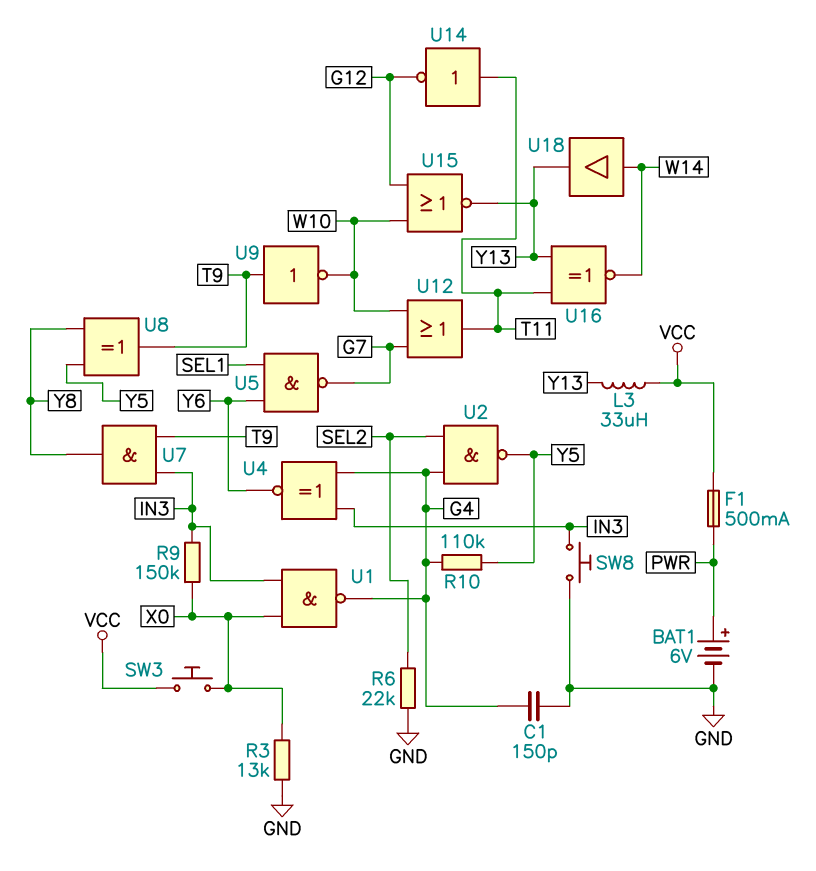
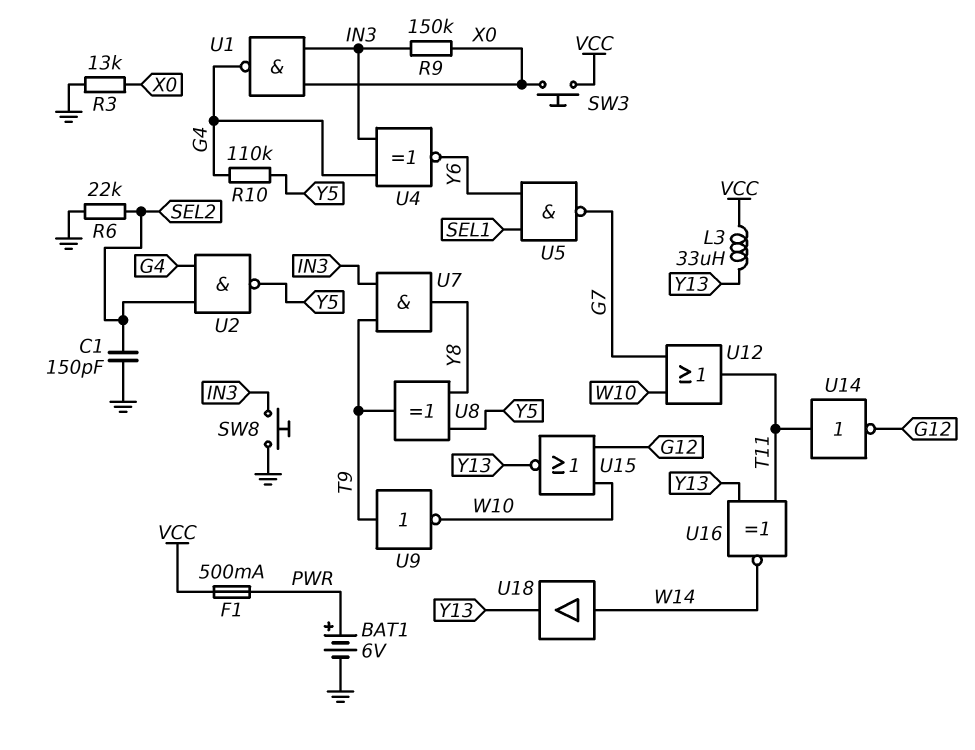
C1: 150pF (G4, GND) -> 150pF (GND, SEL2)

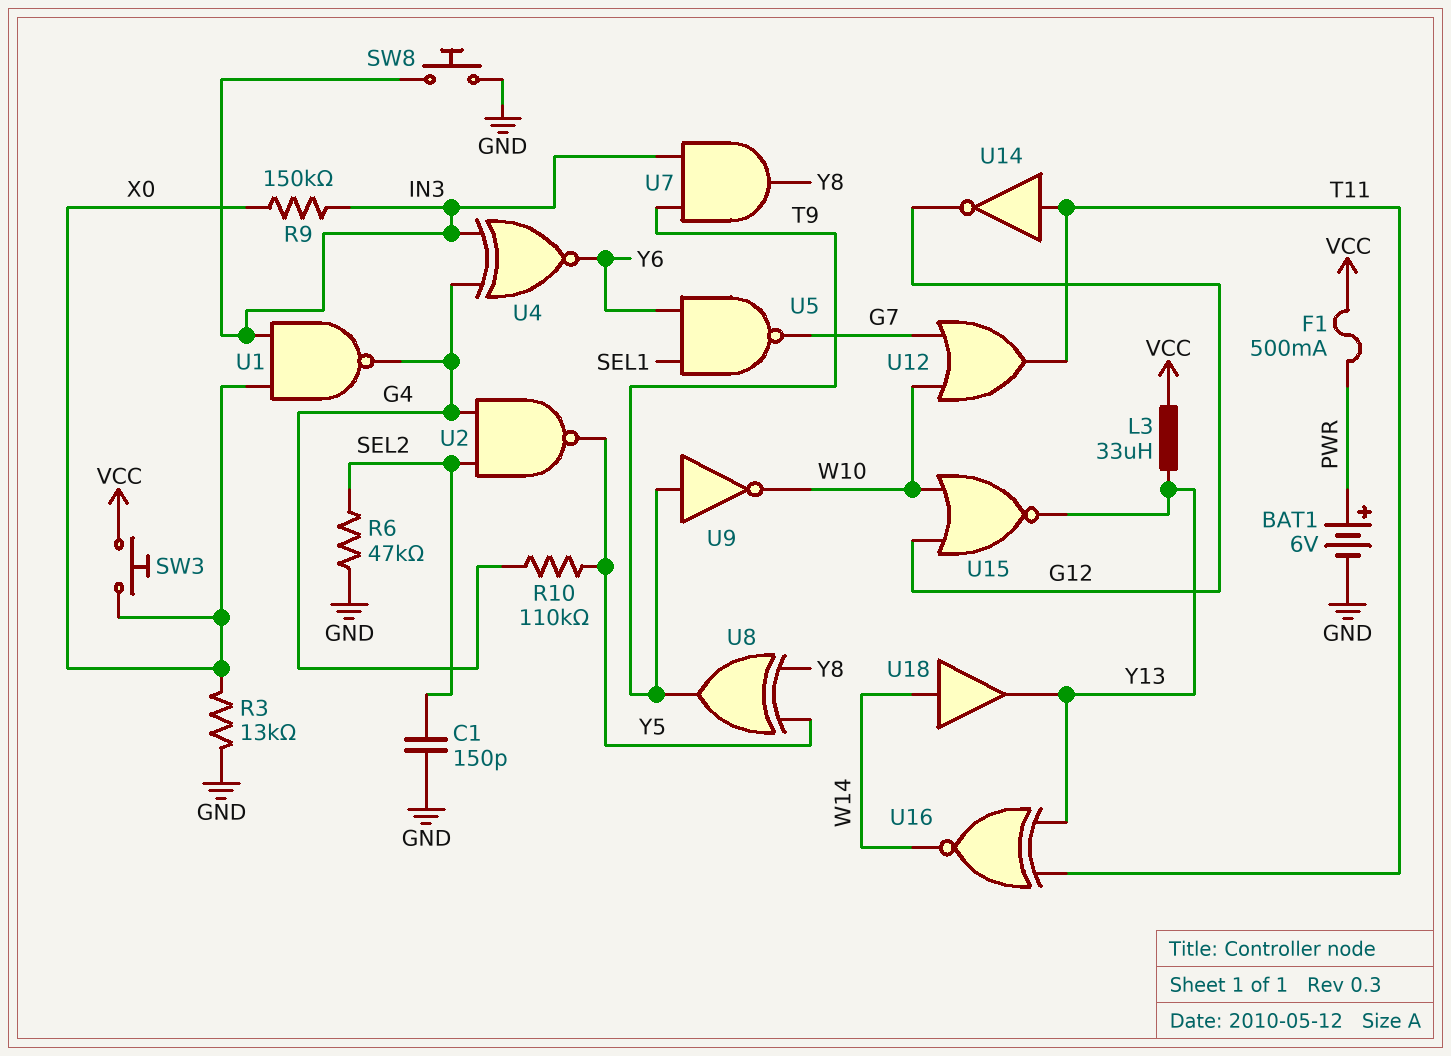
R6: 22k (GND, SEL2) -> 47k (GND, SEL2)

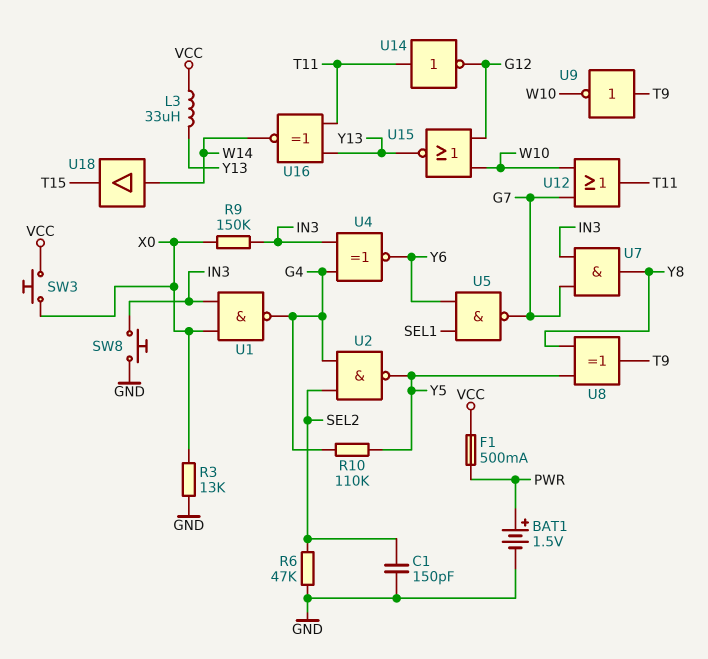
BAT1: 6V (plus PWR, minus GND) -> 1.5V (plus PWR, minus GND)
U7: AND (in IN3, in T9, out Y8) -> AND (in G7, in IN3, out Y8)
U18: buffer (in W14, out Y13) -> buffer (in W14, out T15)

